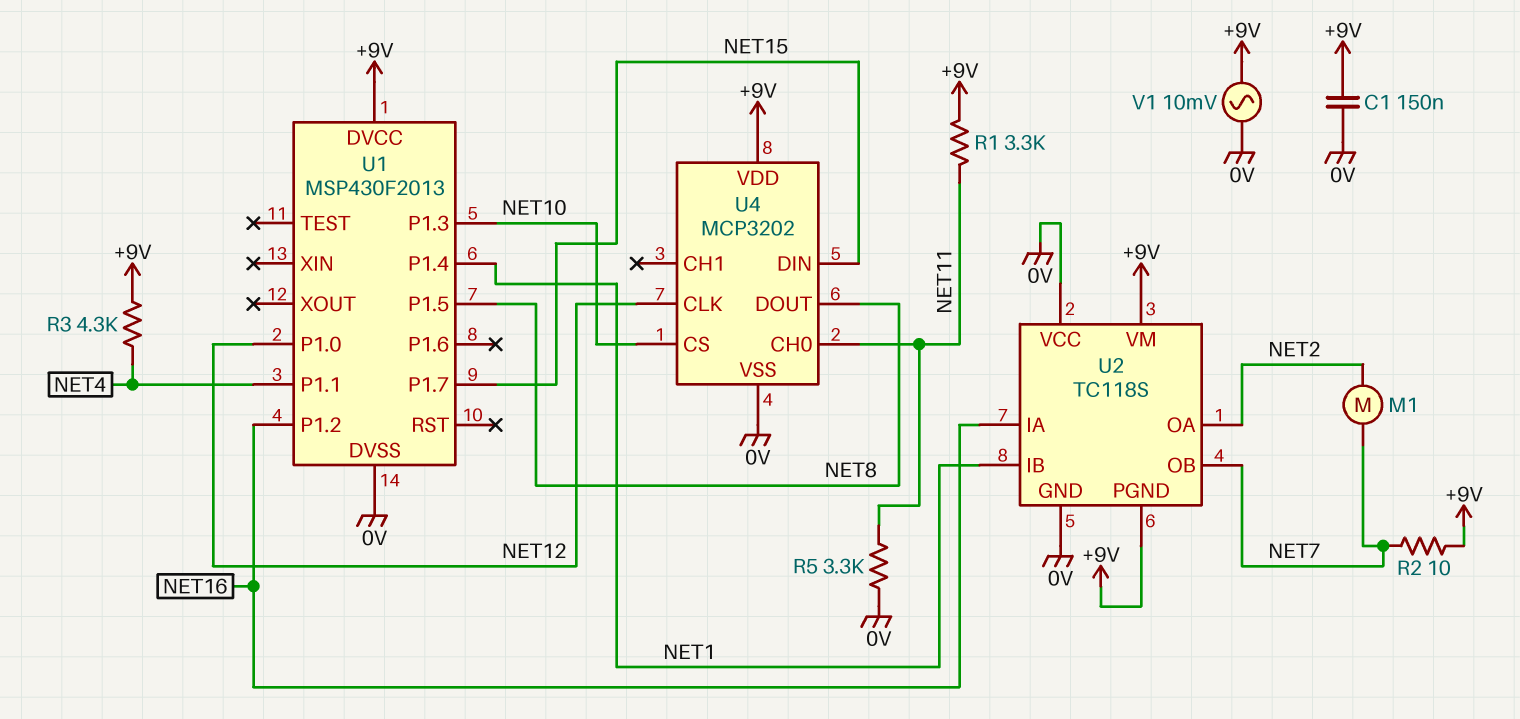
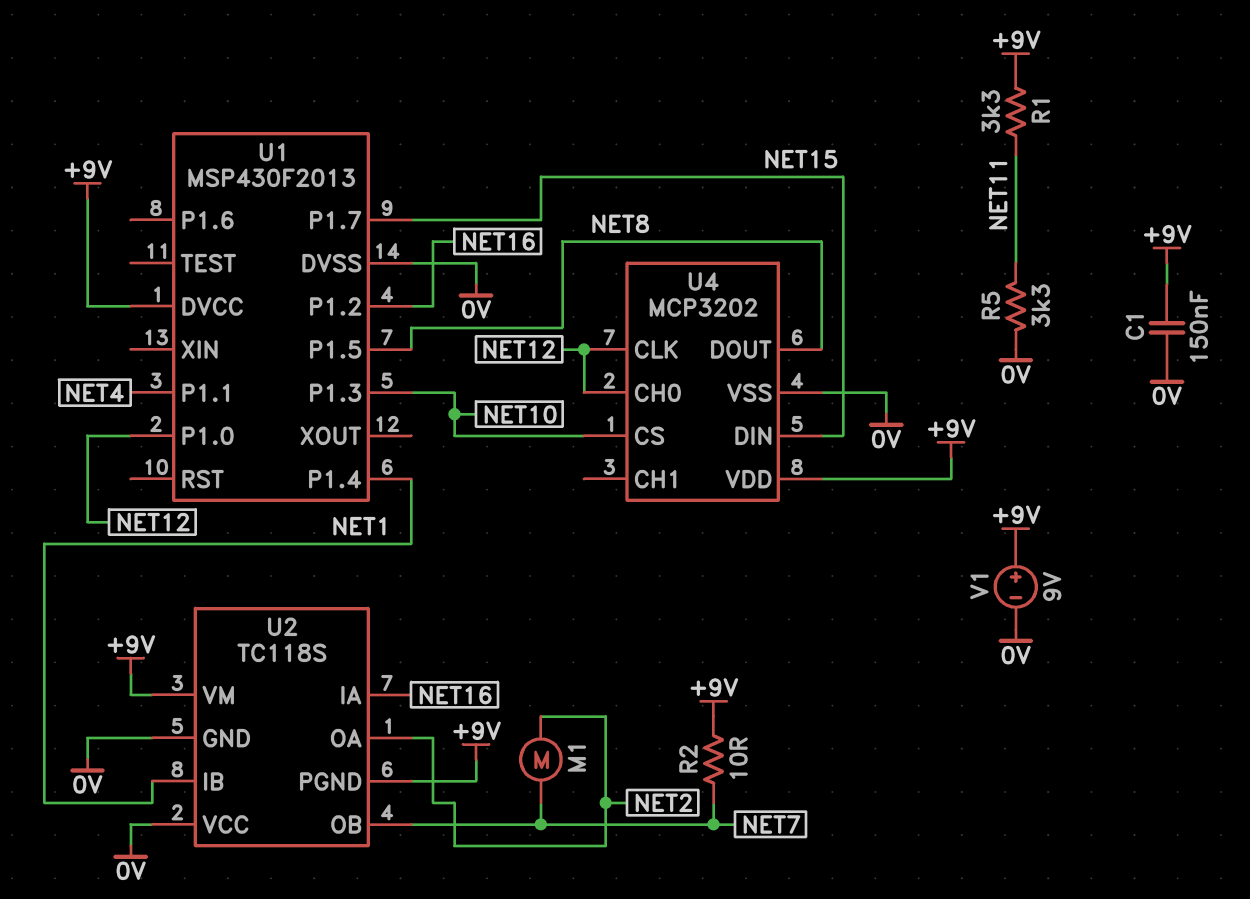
R3: 4.3k (+9V, NET4) -> none
U4 pin CH0: NET11 -> NET12
V1: AC 10mV (+9V, 0V) -> 9V (plus +9V, minus 0V)

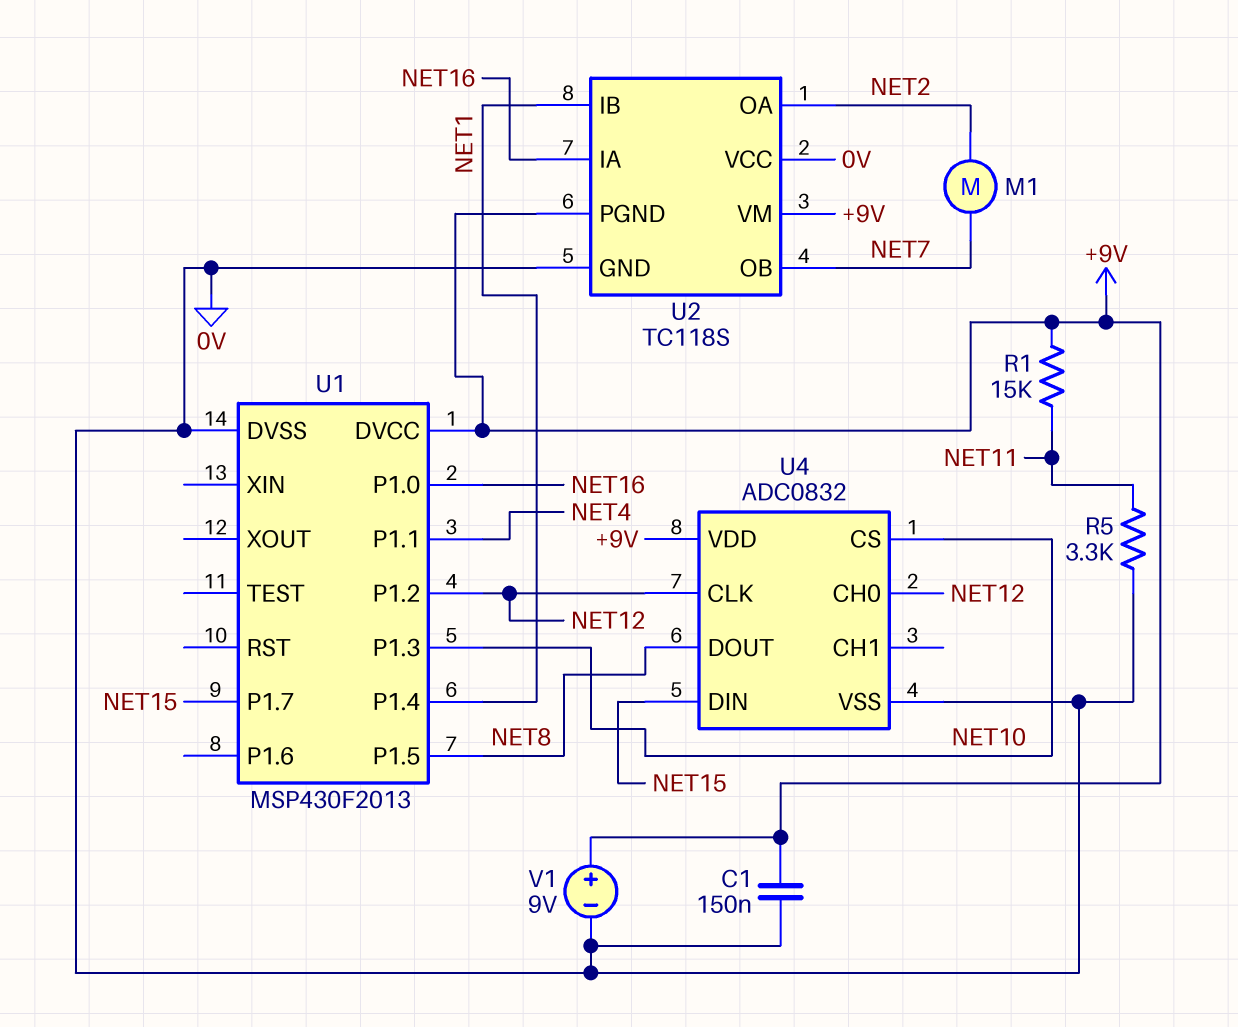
R1: 3.3k (+9V, NET11) -> 15k (+9V, NET11)
R2: 10 (+9V, NET7) -> none
U1 pin P1.0: NET12 -> NET16
U1 pin P1.2: NET16 -> NET12
U4: MCP3202 -> ADC0832

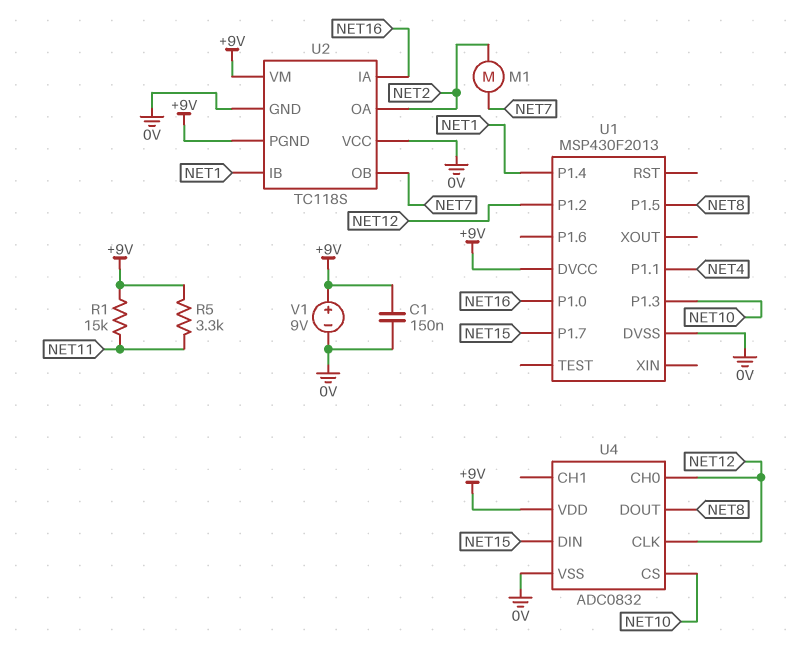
R5: 3.3k (0V, NET11) -> 3.3k (+9V, NET11)

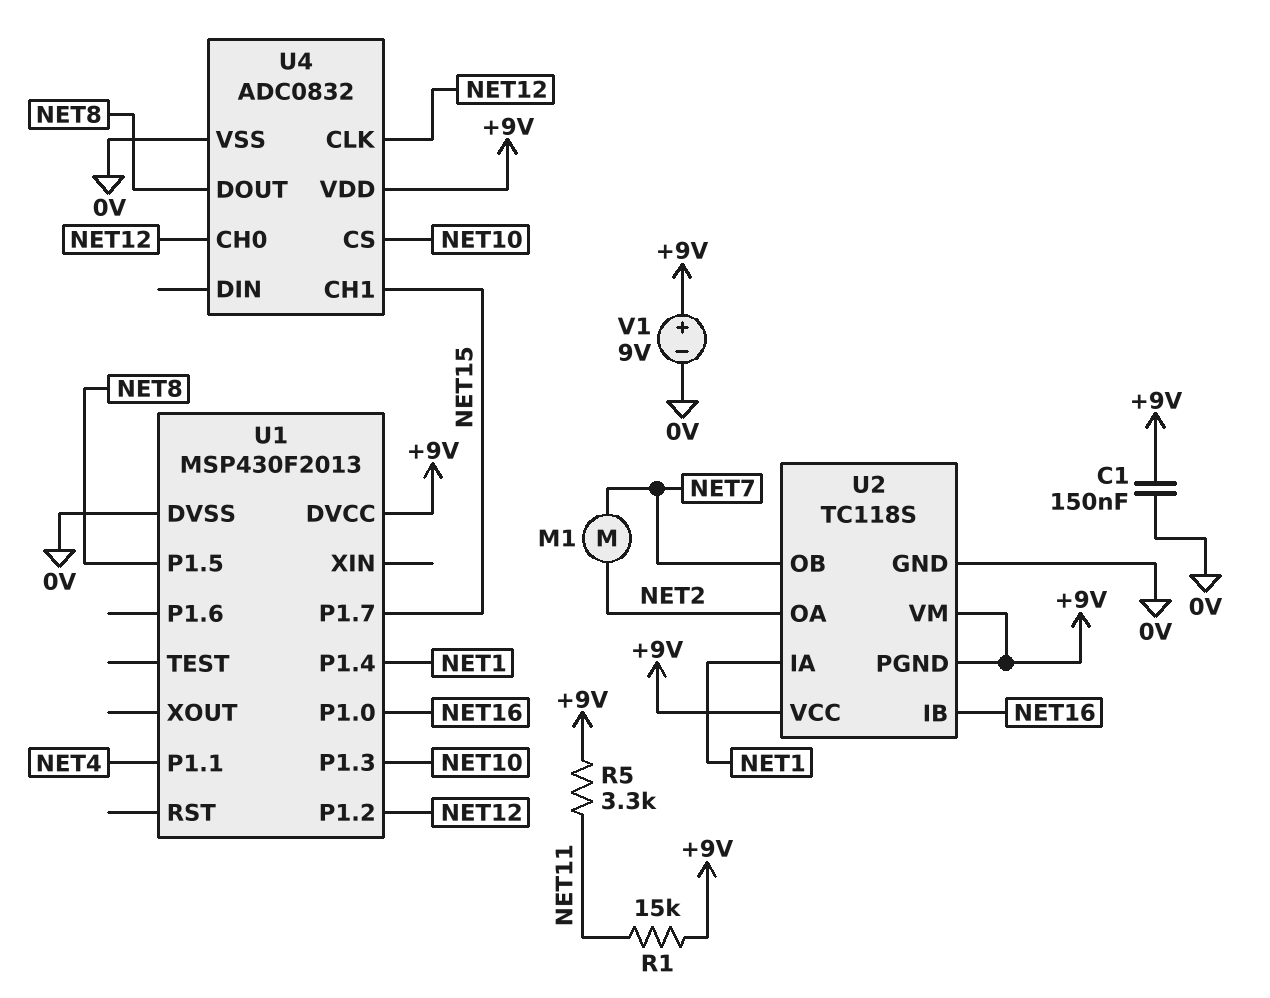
U2 pin IA: NET16 -> NET1
U2 pin IB: NET1 -> NET16
U2 pin VCC: 0V -> +9V
U4 pin CH1: none -> NET15
U4 pin DIN: NET15 -> none

